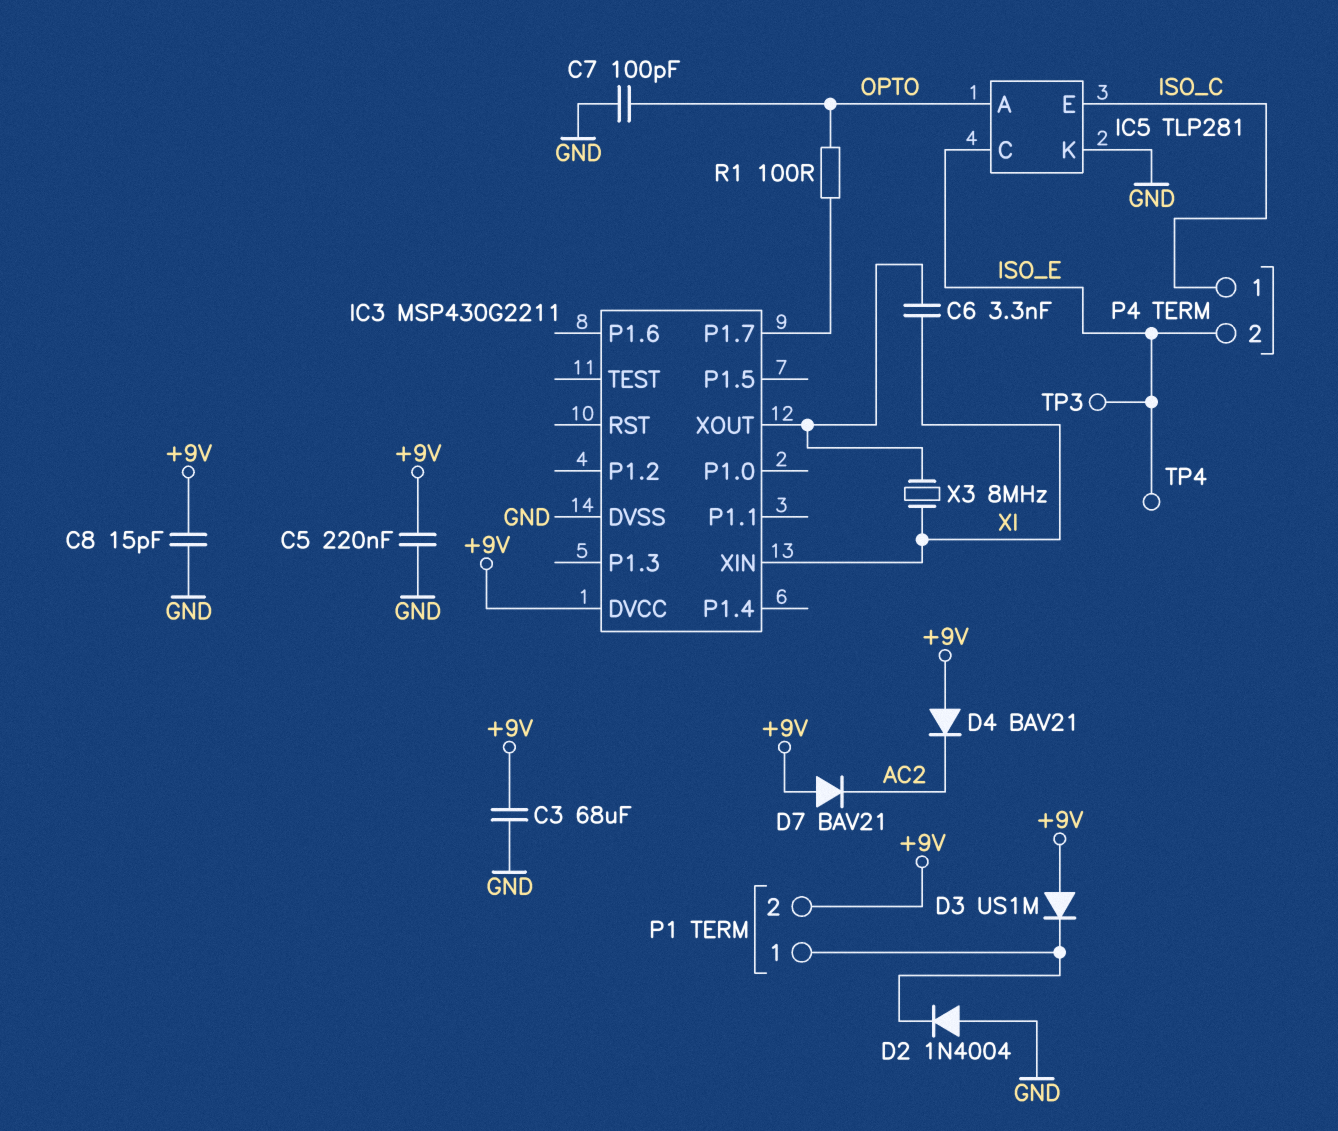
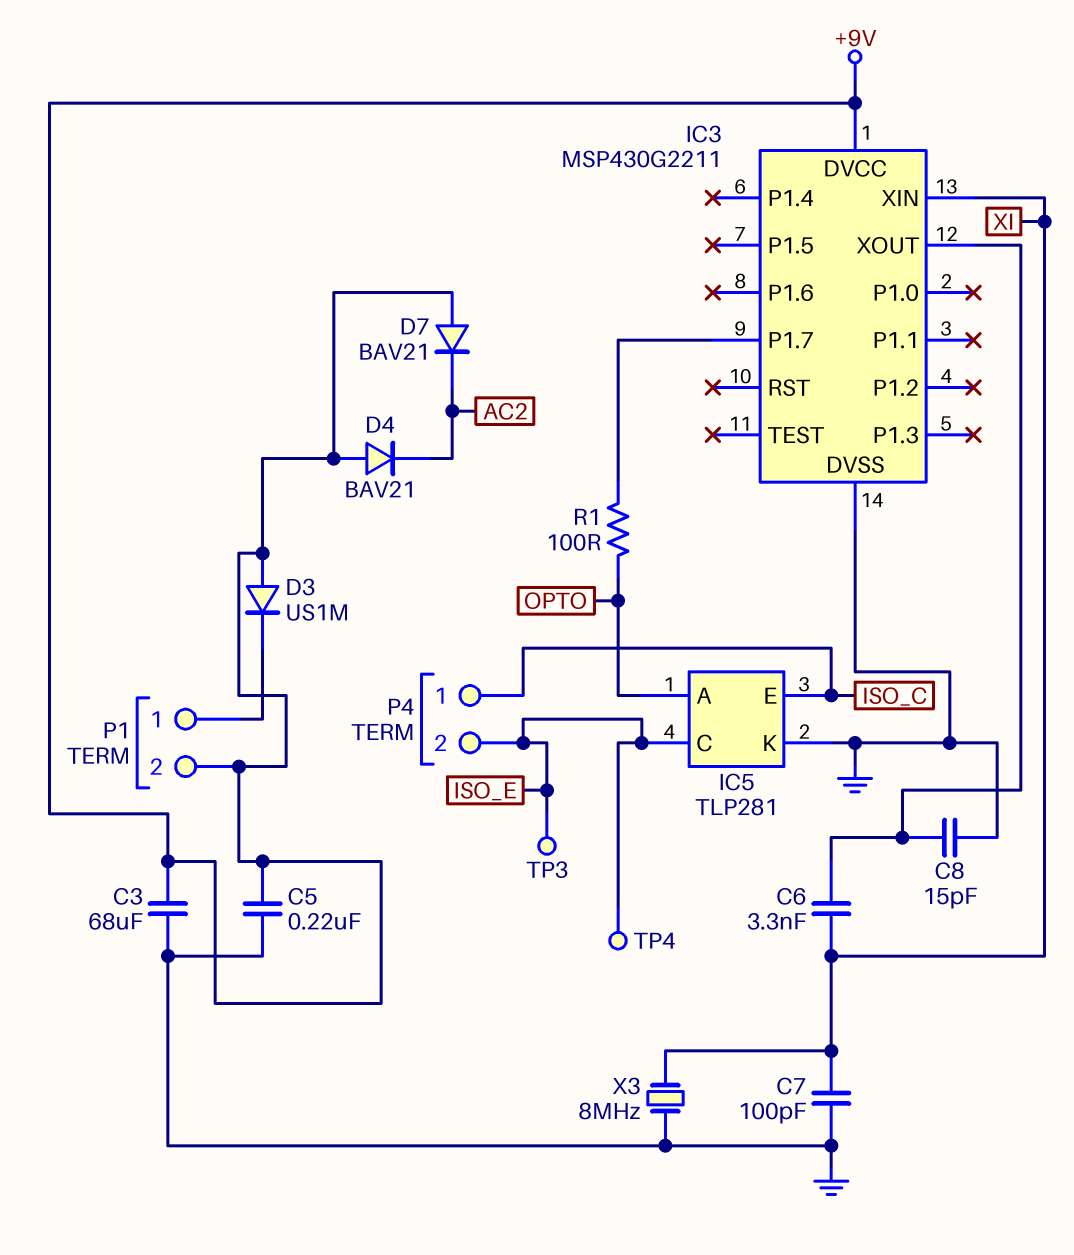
C7: 100pF (GND, OPTO) -> 100pF (GND, XI)
C8: 15pF (+9V, GND) -> 15pF (GND, IC3/XOUT)
D2: diode 1N4004 (A GND, K P1/1) -> none
X3: 8MHz (IC3/XOUT, XI) -> 8MHz (GND, XI)

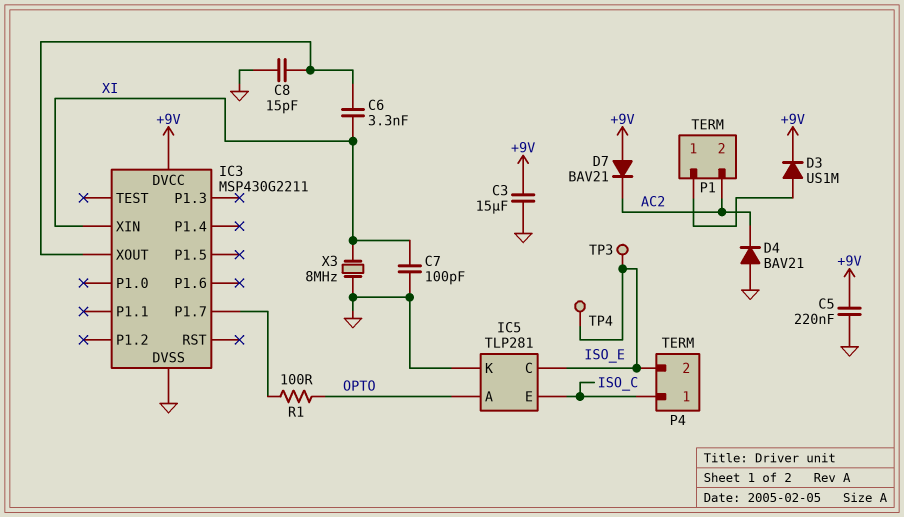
C3: 68uF (+9V, GND) -> 15uF (+9V, GND)
D3: diode US1M (A +9V, K P1/1) -> diode US1M (A P1/1, K +9V)
D4: diode BAV21 (A +9V, K AC2) -> diode BAV21 (A GND, K AC2)
P1 pin 2: +9V -> AC2

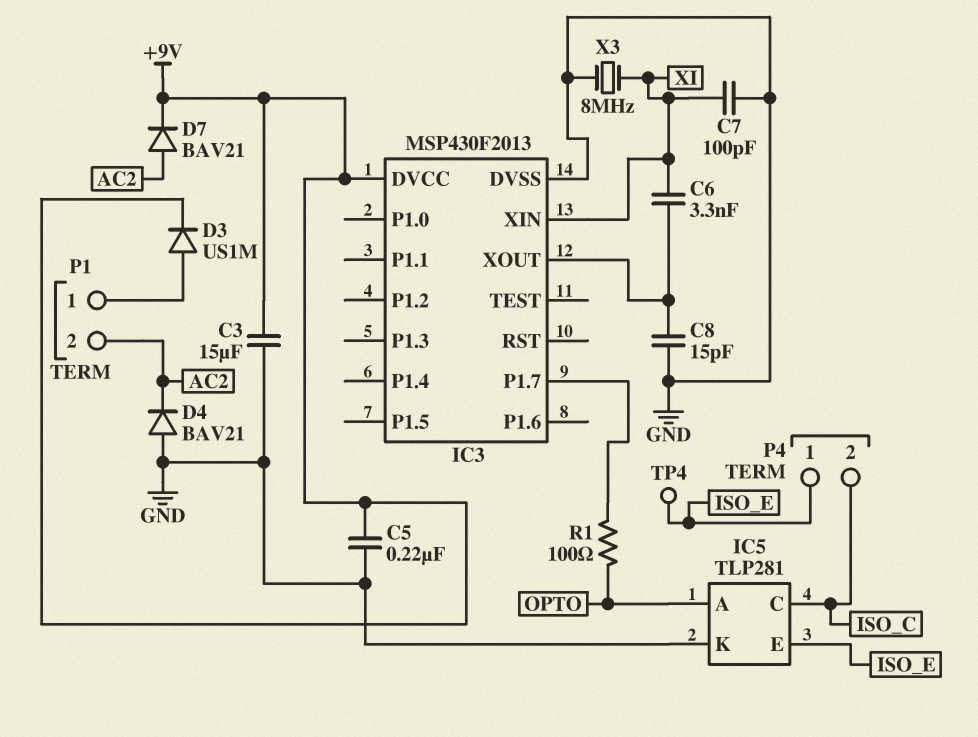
D7: diode BAV21 (A +9V, K AC2) -> diode BAV21 (A AC2, K +9V)
IC3: MSP430G2211 -> MSP430F2013
IC5 pin C: ISO_E -> ISO_C
IC5 pin E: ISO_C -> ISO_E
P4 pin 1: ISO_C -> ISO_E
P4 pin 2: ISO_E -> ISO_C
TP3: test point (ISO_E) -> none

